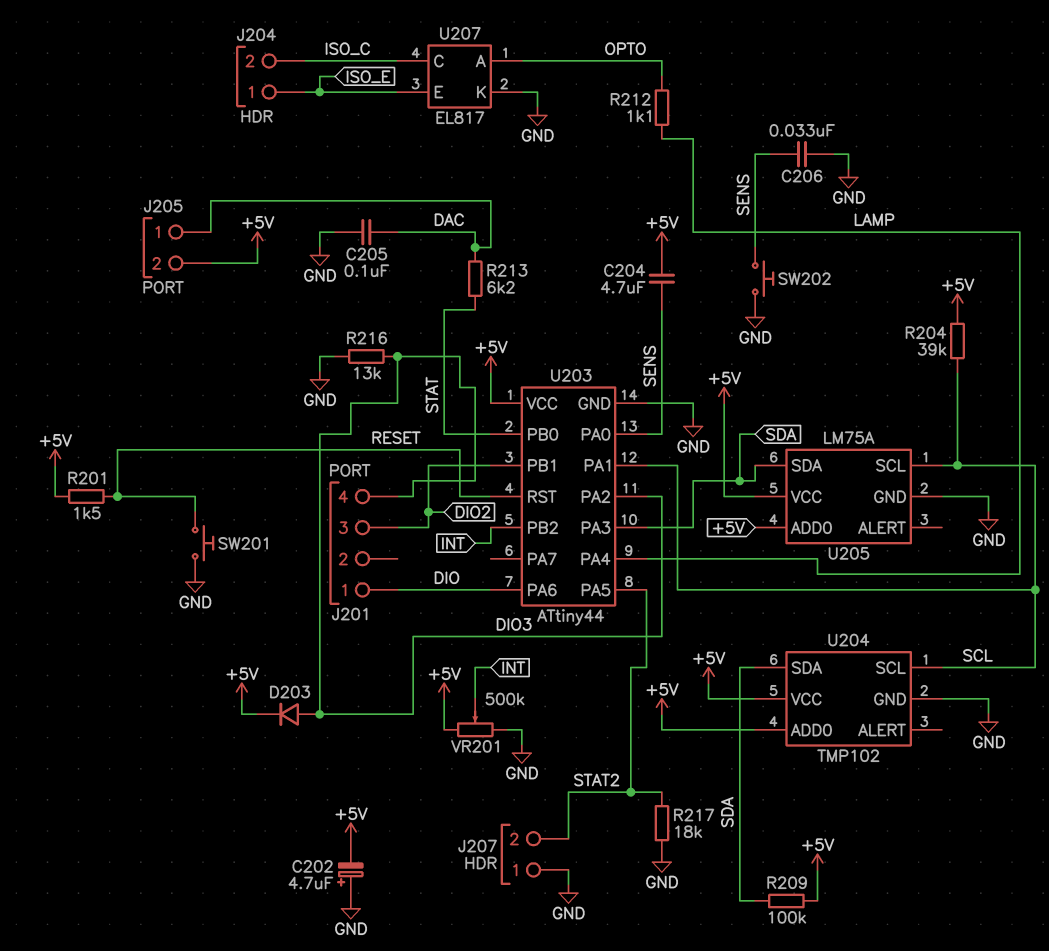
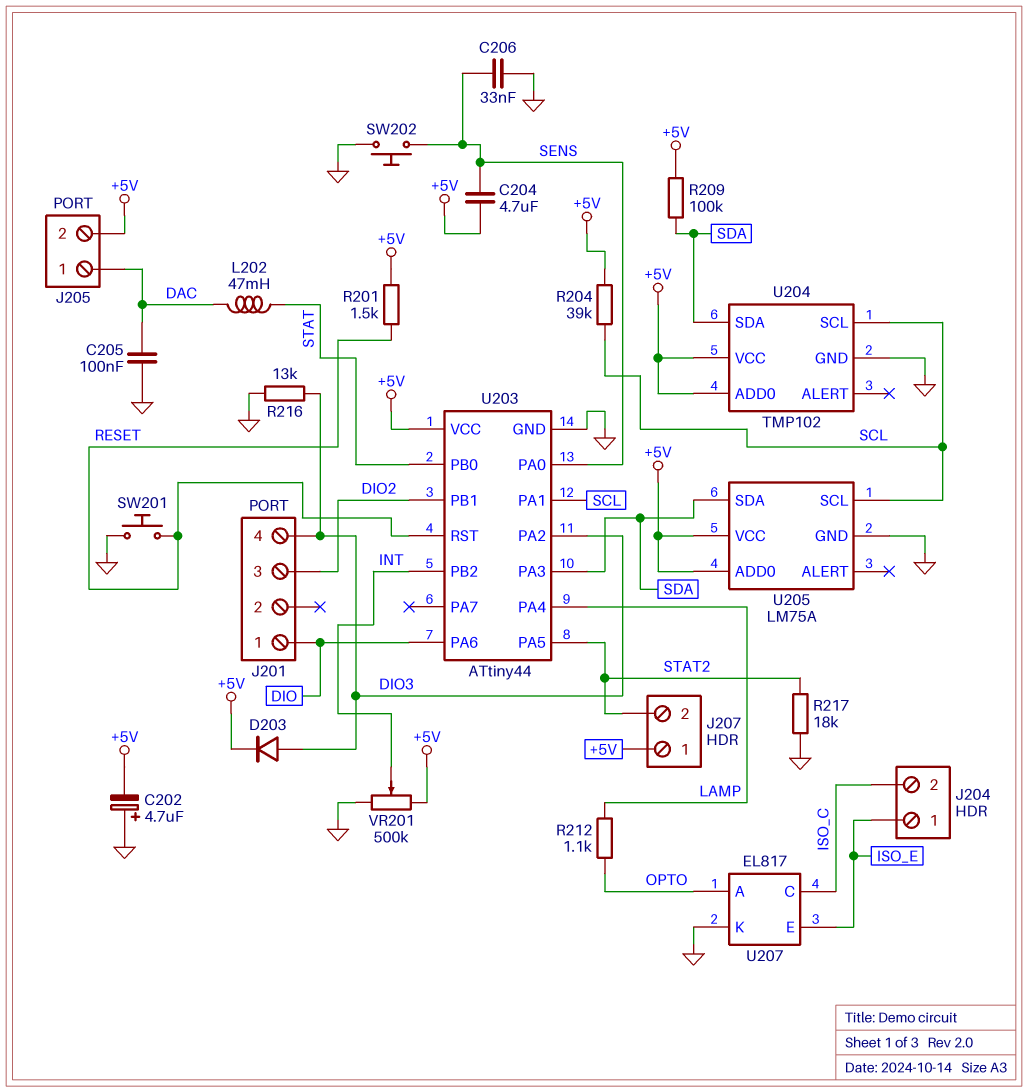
J207 pin 1: GND -> +5V
L202: none -> 47mH (DAC, STAT)
R213: 6.2k (DAC, STAT) -> none

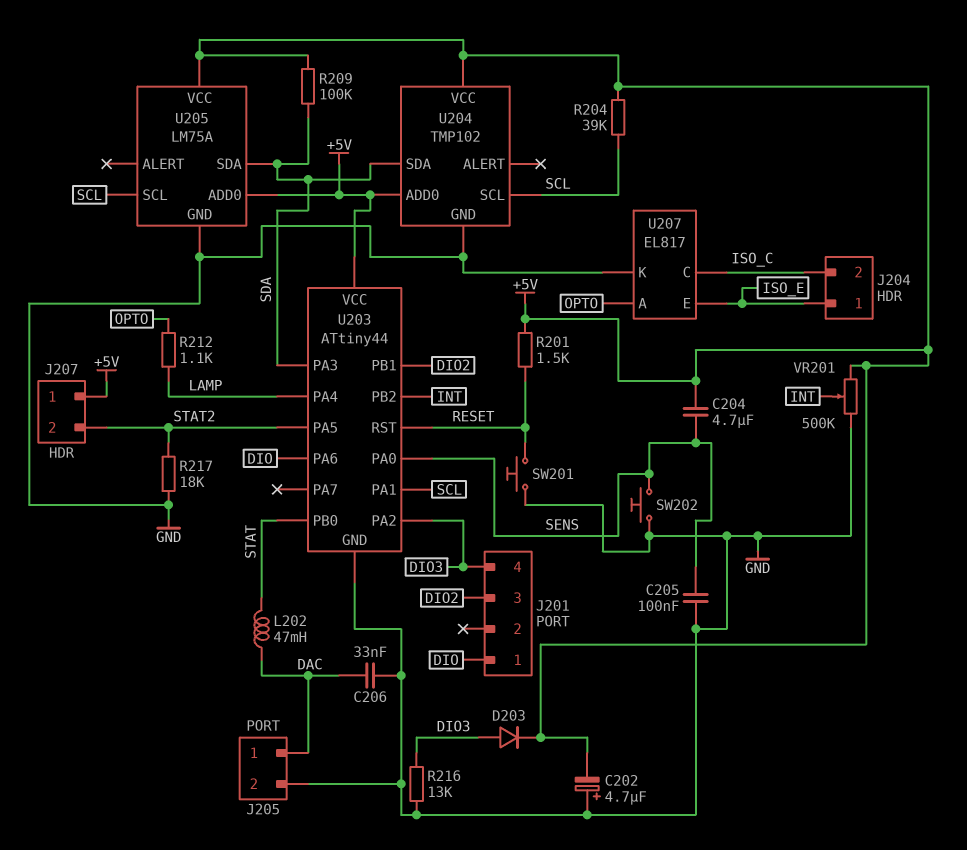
C205: 100nF (DAC, GND) -> 100nF (GND, SENS)
C206: 33nF (GND, SENS) -> 33nF (DAC, GND)
J205 pin 2: +5V -> GND

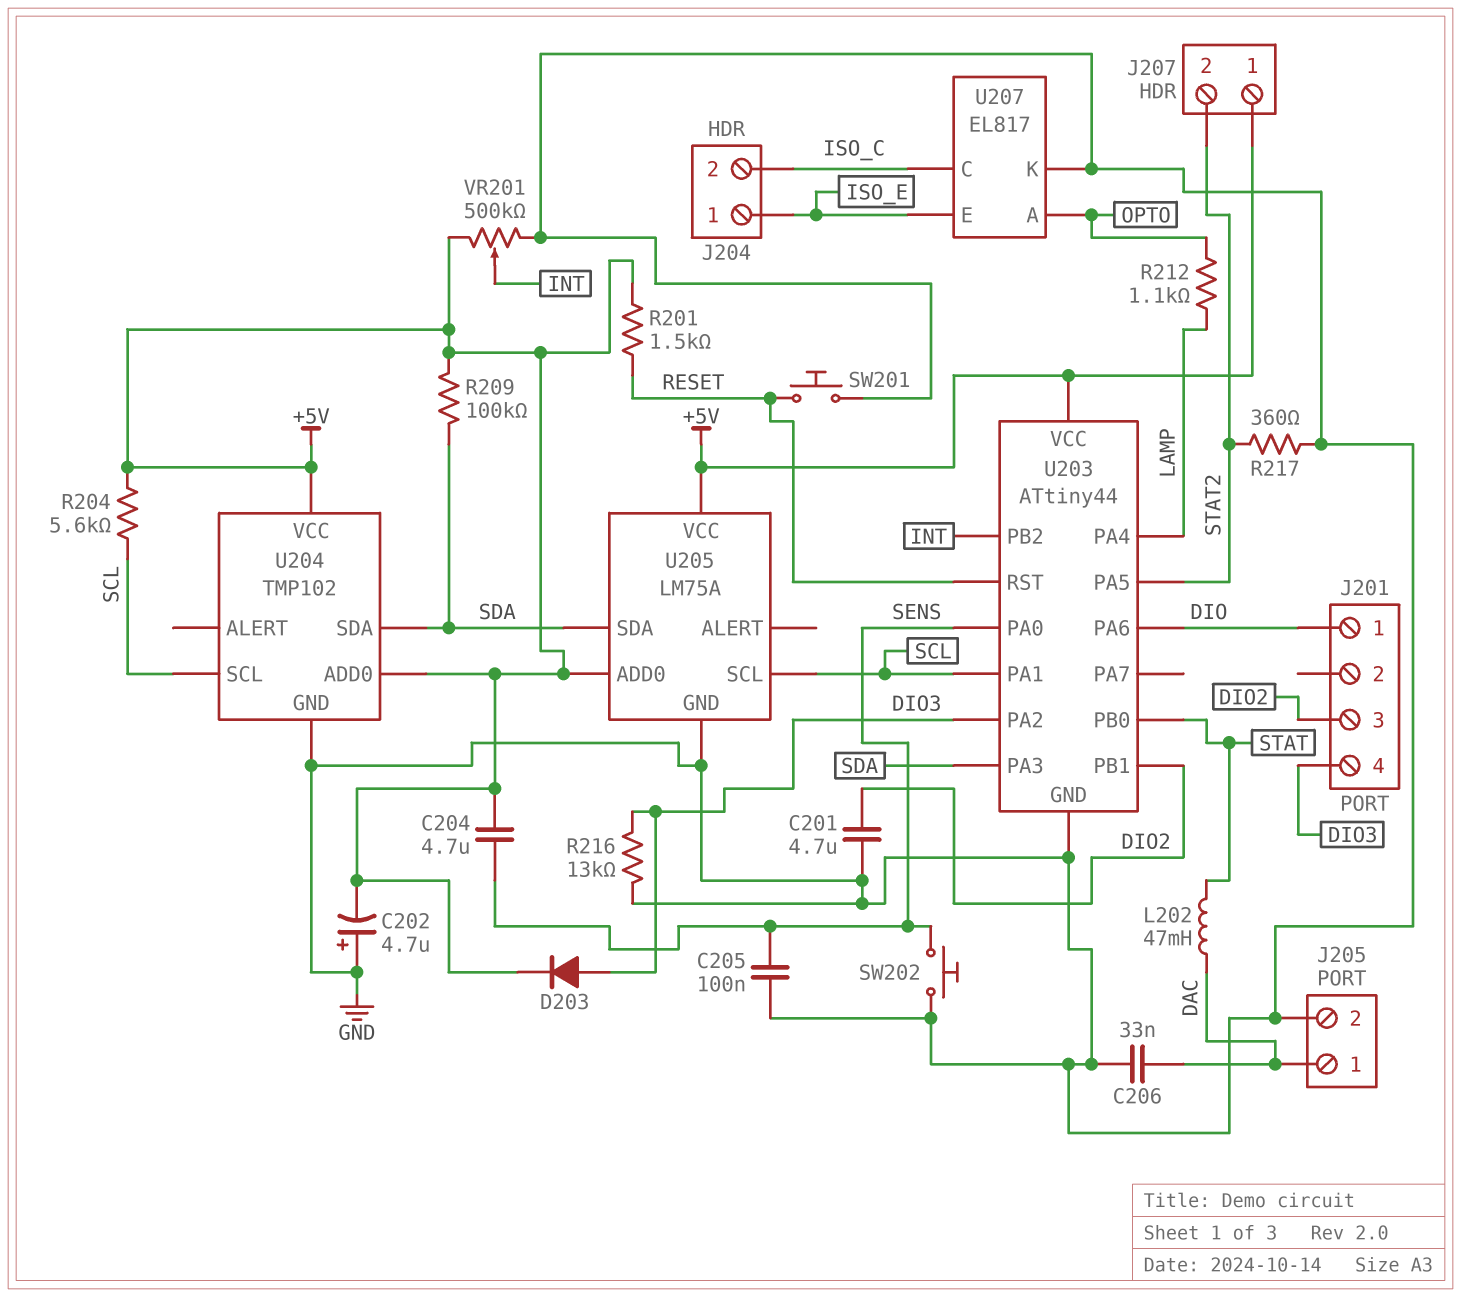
C201: none -> 4.7uF (DIO2, GND)
R204: 39k (+5V, SCL) -> 5.6k (+5V, SCL)
R217: 18k (GND, STAT2) -> 360 (GND, STAT2)

